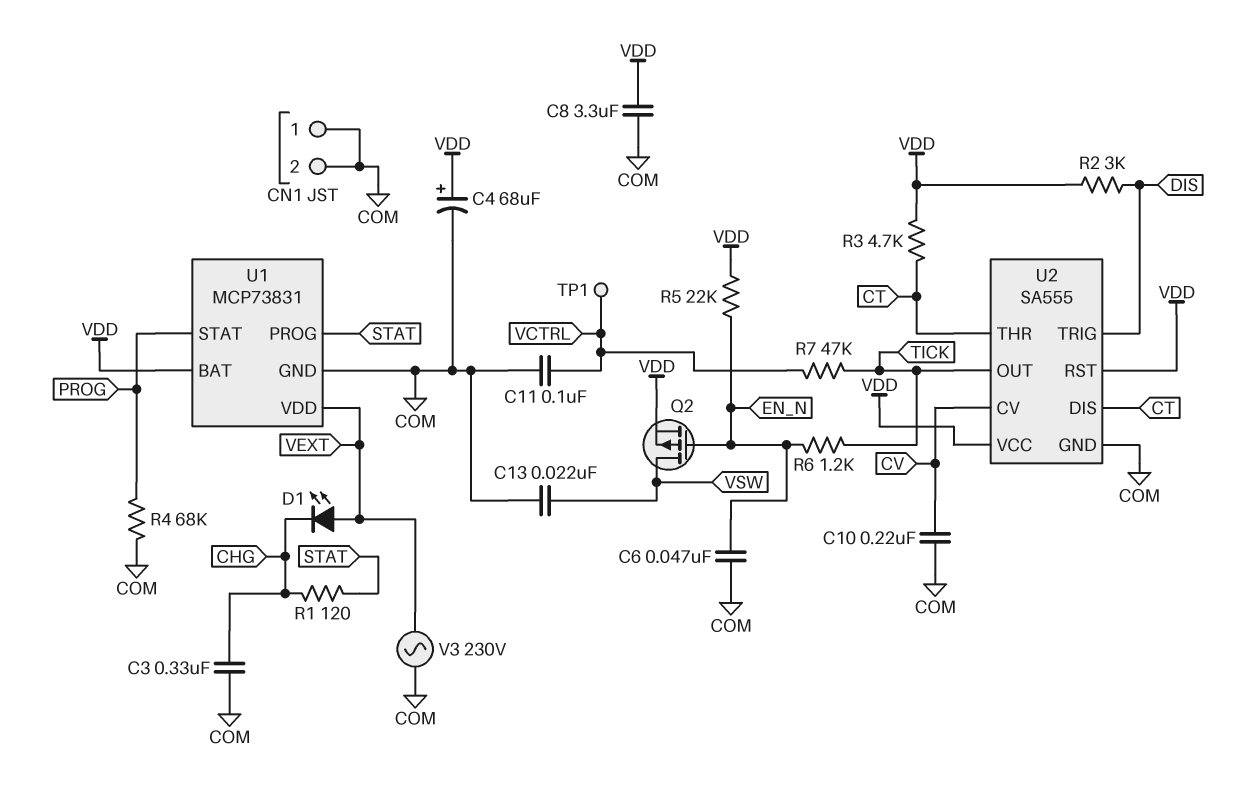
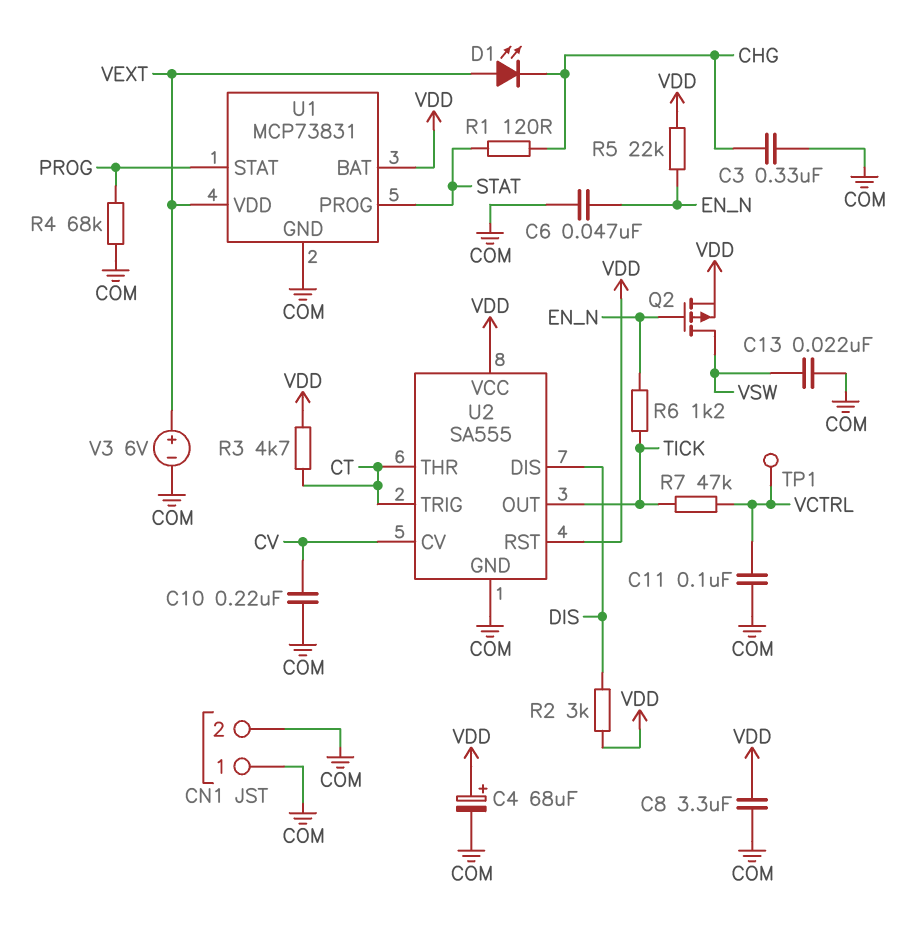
U2 pin DIS: CT -> DIS
U2 pin TRIG: DIS -> CT
V3: AC 230V (COM, VEXT) -> 6V (plus VEXT, minus COM)

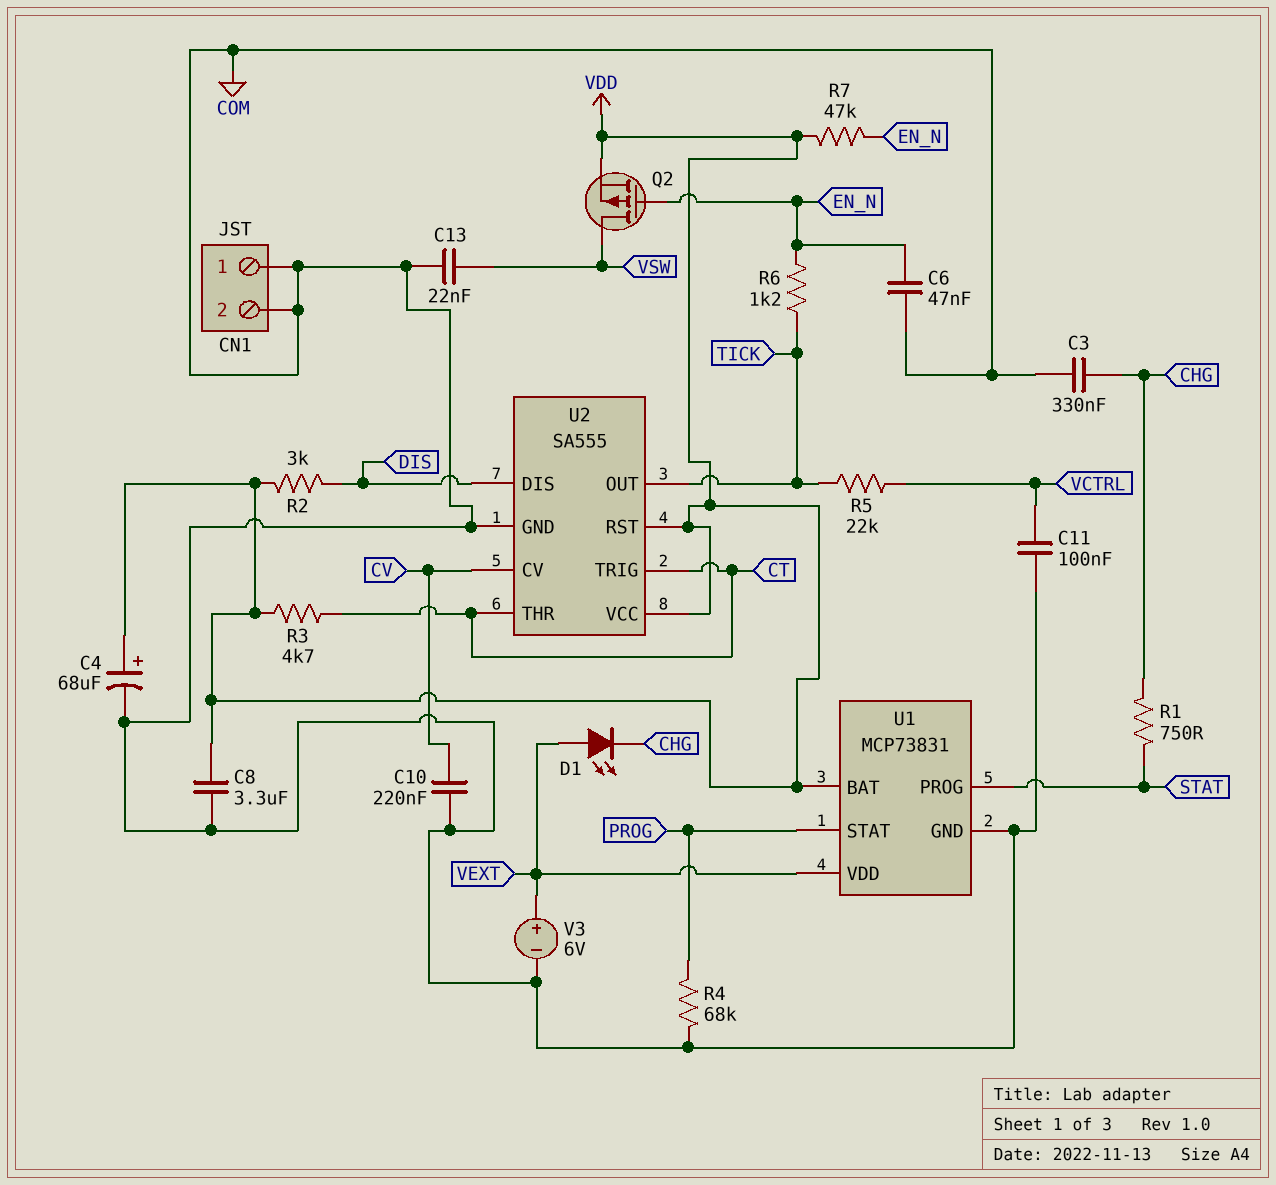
R1: 120 (CHG, STAT) -> 750 (CHG, STAT)
R5: 22k (EN_N, VDD) -> 22k (TICK, VCTRL)
R7: 47k (TICK, VCTRL) -> 47k (EN_N, VDD)
TP1: test point (VCTRL) -> none

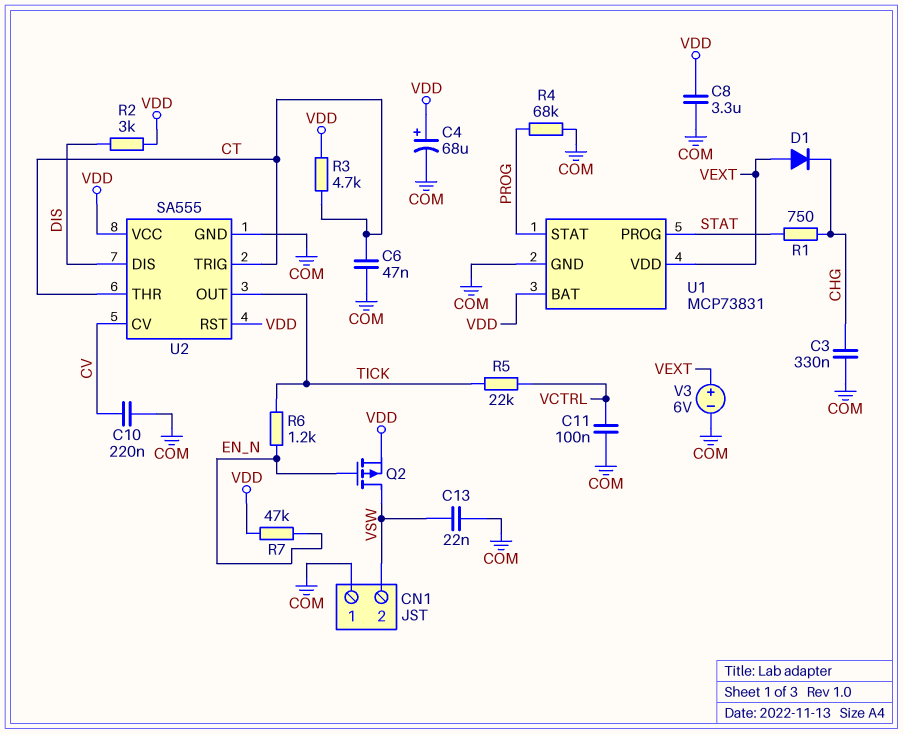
C6: 47nF (COM, EN_N) -> 47nF (COM, CT)
CN1 pin 2: COM -> VSW
D1: LED (A VEXT, K CHG) -> diode (A VEXT, K CHG)

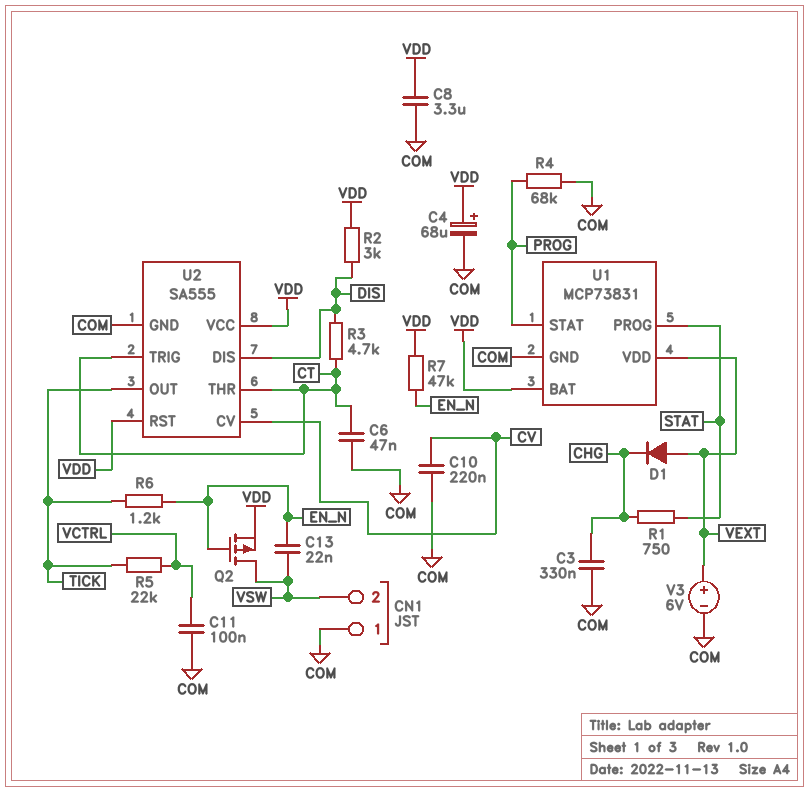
C13: 22nF (COM, VSW) -> 22nF (EN_N, VSW)
R3: 4.7k (CT, VDD) -> 4.7k (CT, DIS)

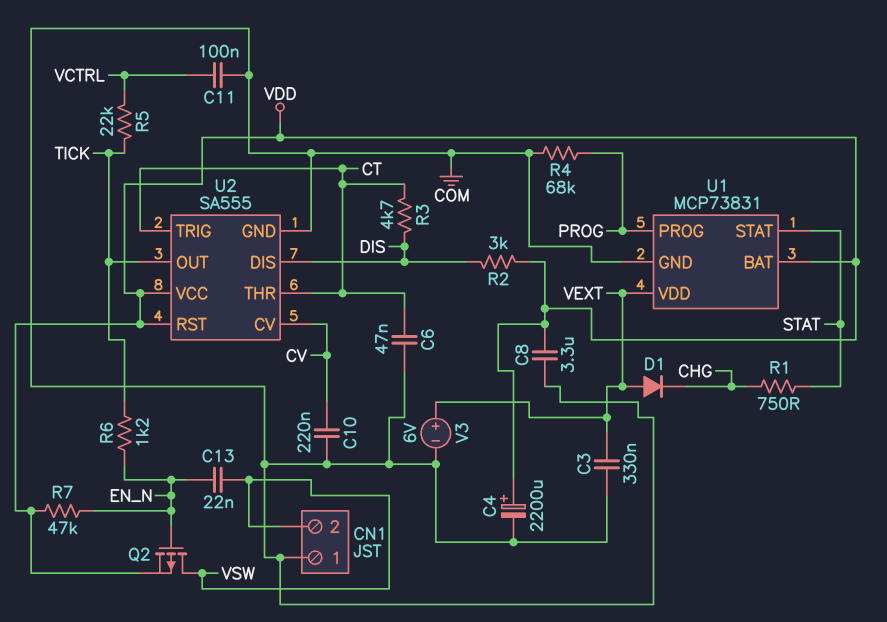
C3: 330nF (CHG, COM) -> 330nF (COM, VEXT)
C4: 68uF (plus VDD, minus COM) -> 2200uF (plus VDD, minus COM)
U1 pin PROG: STAT -> PROG
U1 pin STAT: PROG -> STAT

